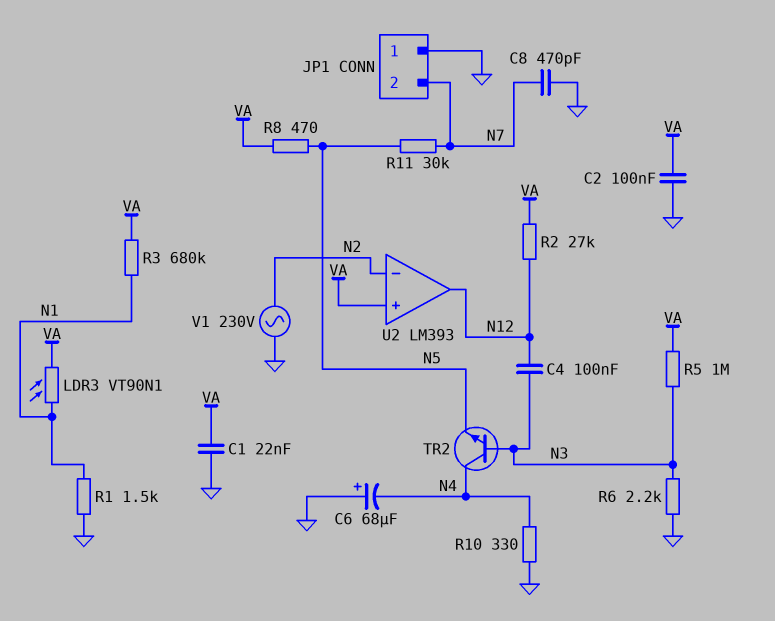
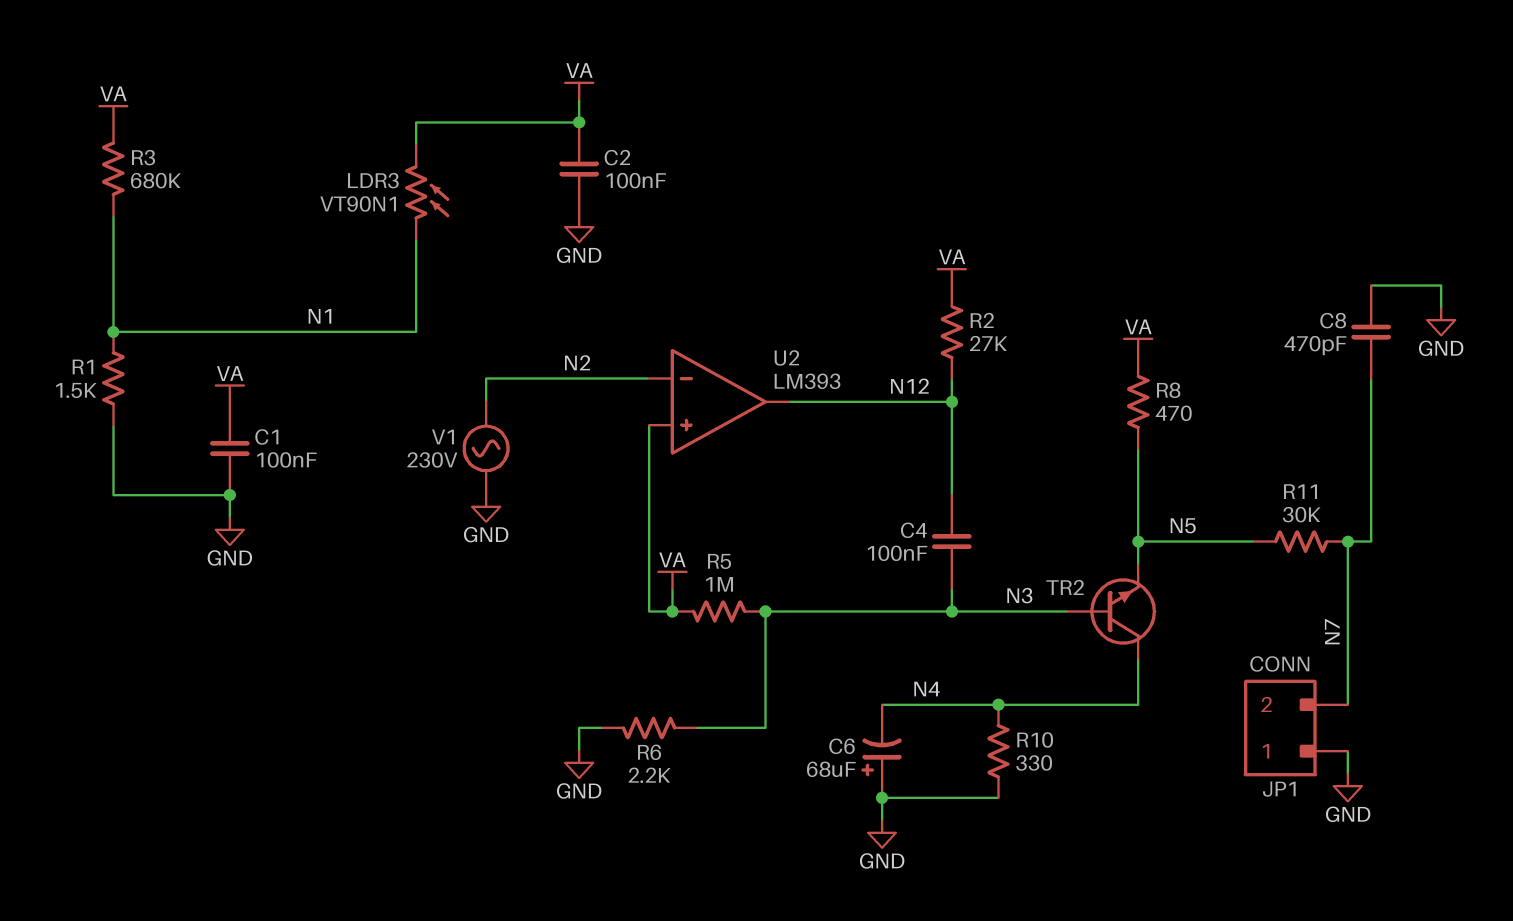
C1: 22nF (GND, VA) -> 100nF (GND, VA)

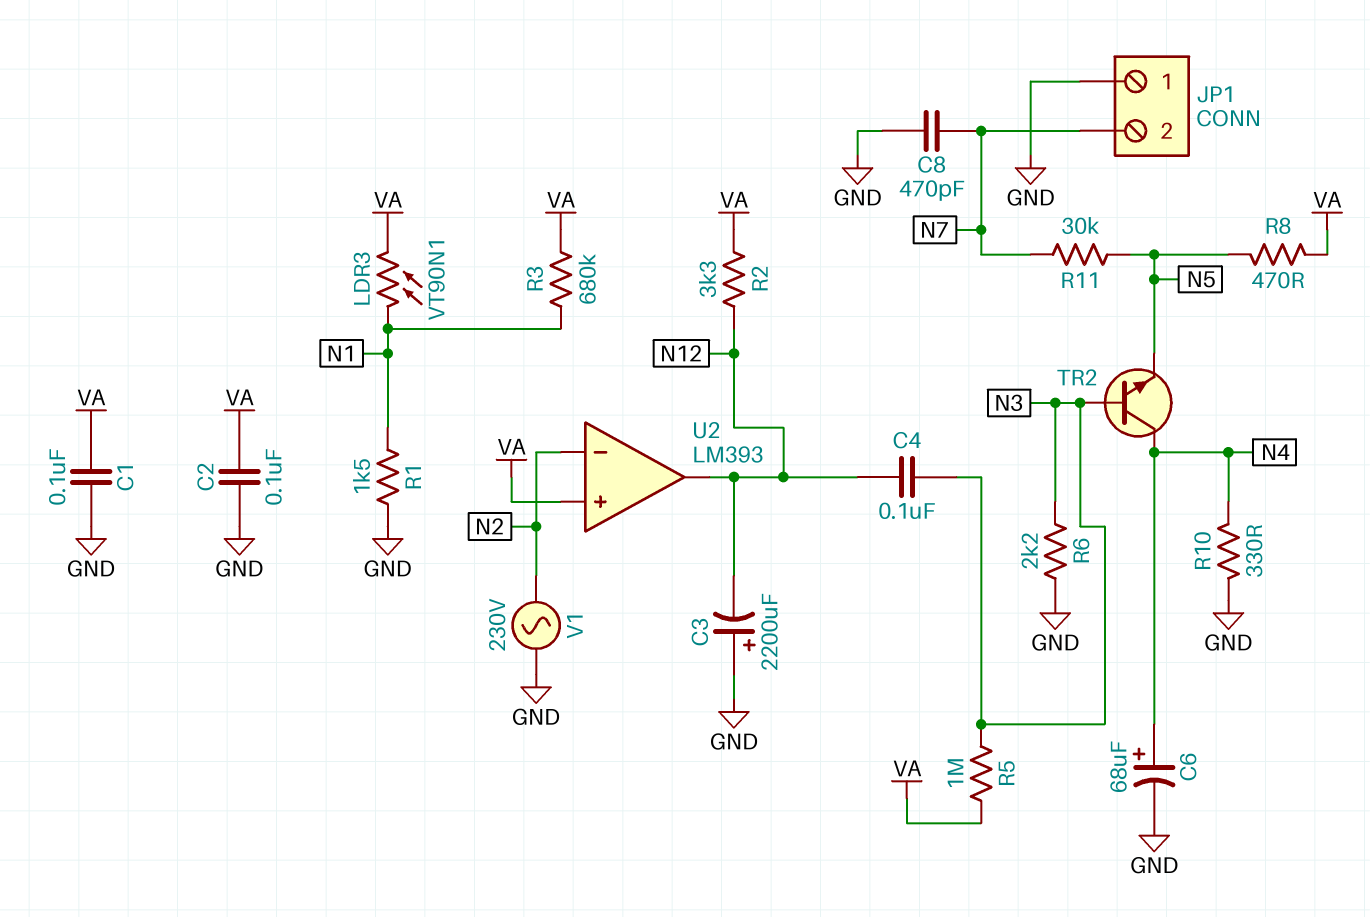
C3: none -> 2200uF (plus GND, minus N12)
C6: 68uF (plus GND, minus N4) -> 68uF (plus N4, minus GND)
R2: 27k (N12, VA) -> 3.3k (N12, VA)

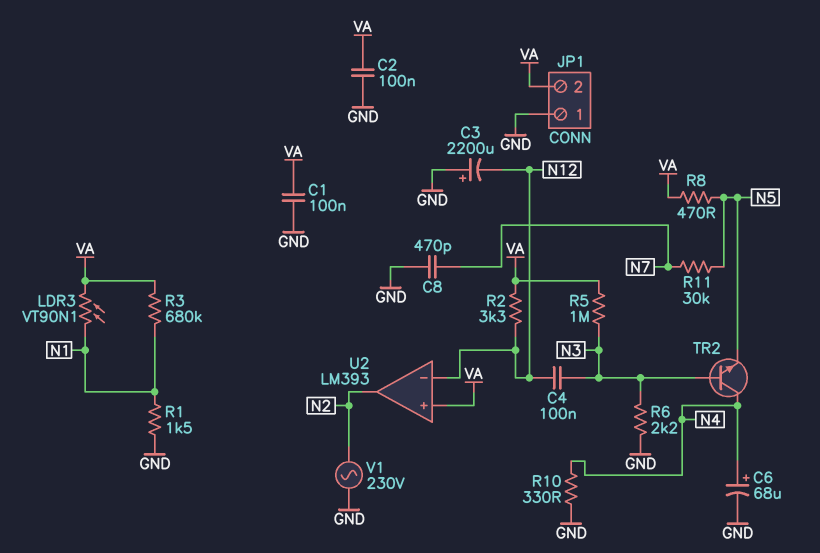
JP1 pin 2: N7 -> VA
U2 pin in-: N2 -> N12
U2 pin out: N12 -> N2

